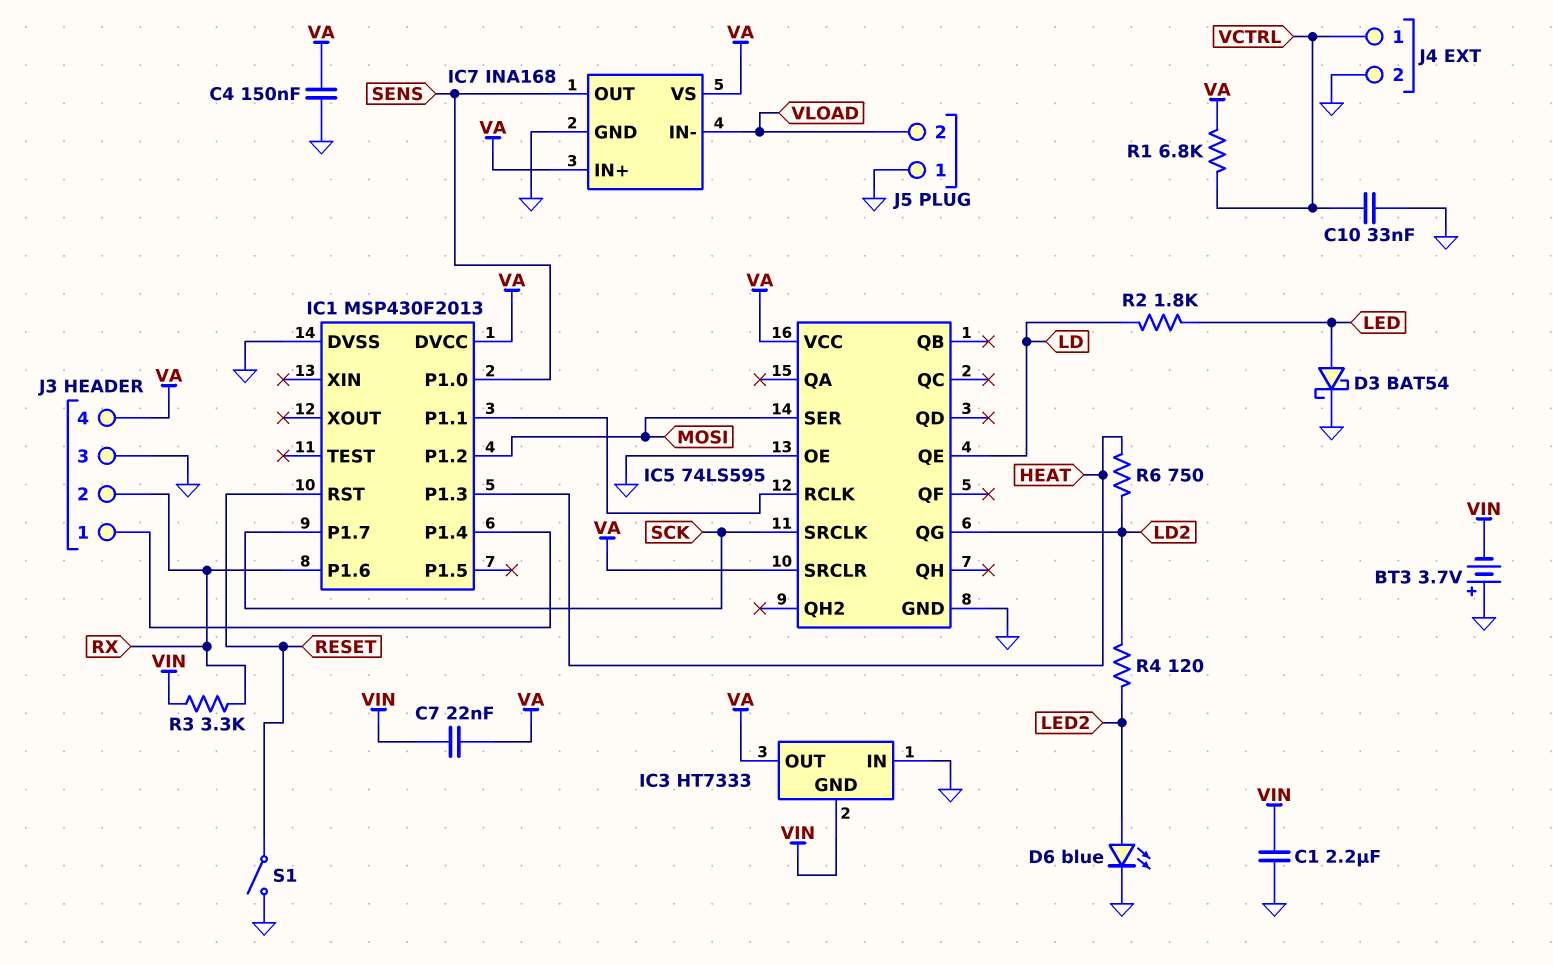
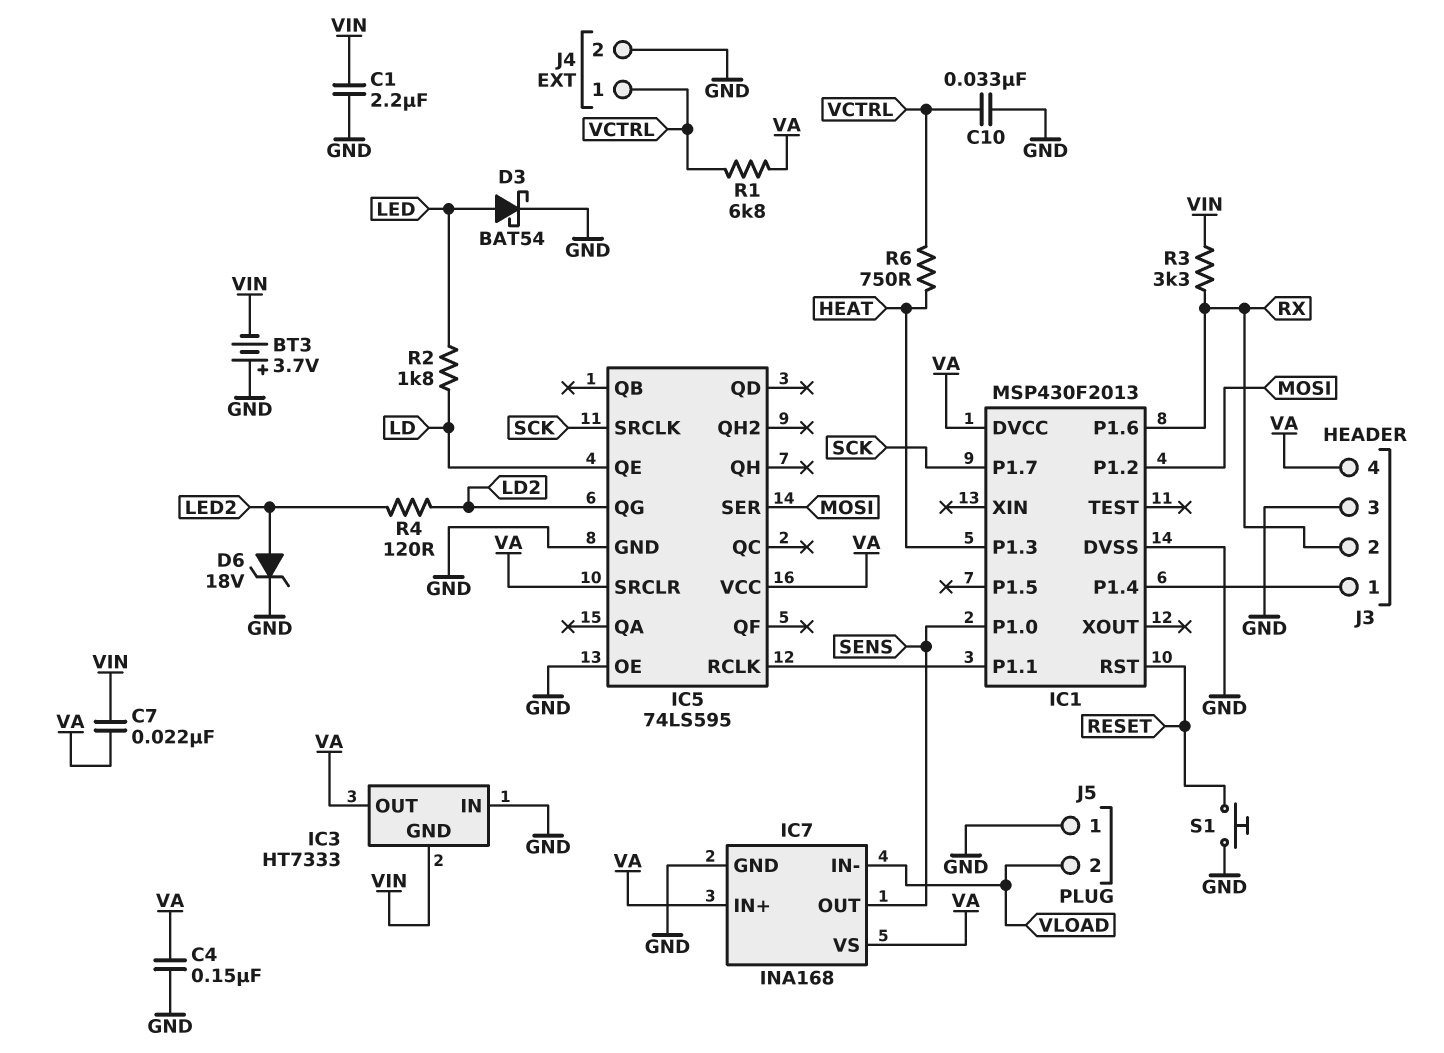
D6: LED blue (A LED2, K GND) -> zener 18V (A LED2, K GND)
R6: 750 (HEAT, LD2) -> 750 (HEAT, VCTRL)
S1: switch (GND, RESET) -> button (GND, RESET)

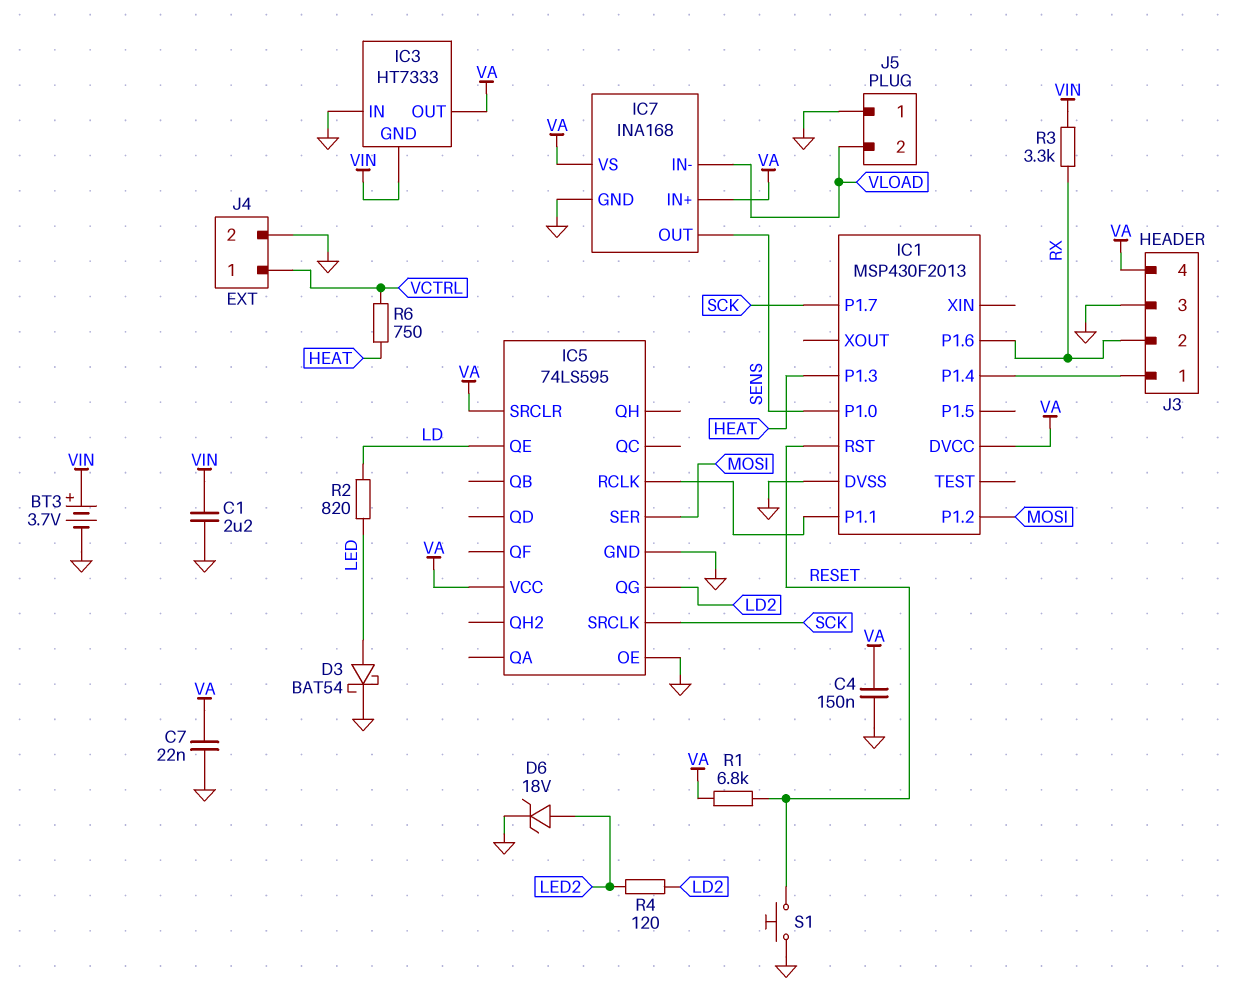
BT3: 3.7V (plus GND, minus VIN) -> 3.7V (plus VIN, minus GND)
C7: 22nF (VA, VIN) -> 22nF (GND, VA)
C10: 33nF (GND, VCTRL) -> none
R1: 6.8k (VA, VCTRL) -> 6.8k (RESET, VA)
R2: 1.8k (LD, LED) -> 820 (LD, LED)

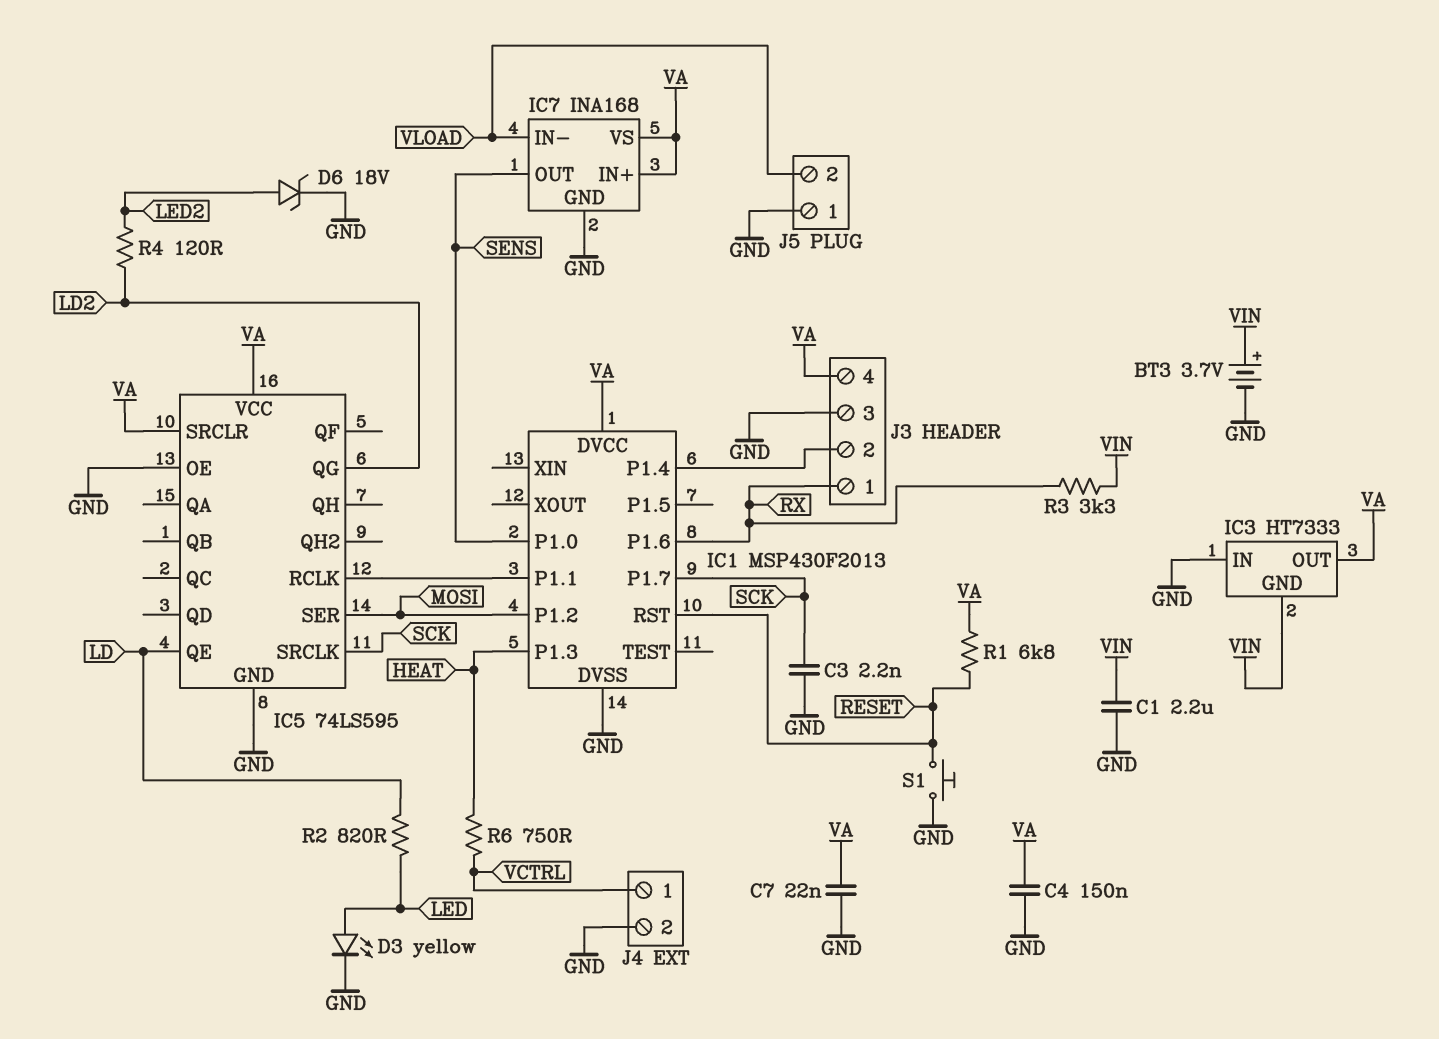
C3: none -> 2.2nF (GND, SCK)
D3: schottky BAT54 (A LED, K GND) -> LED yellow (A LED, K GND)
J3 pin 1: IC1/P1.4 -> RX
J3 pin 2: RX -> IC1/P1.4

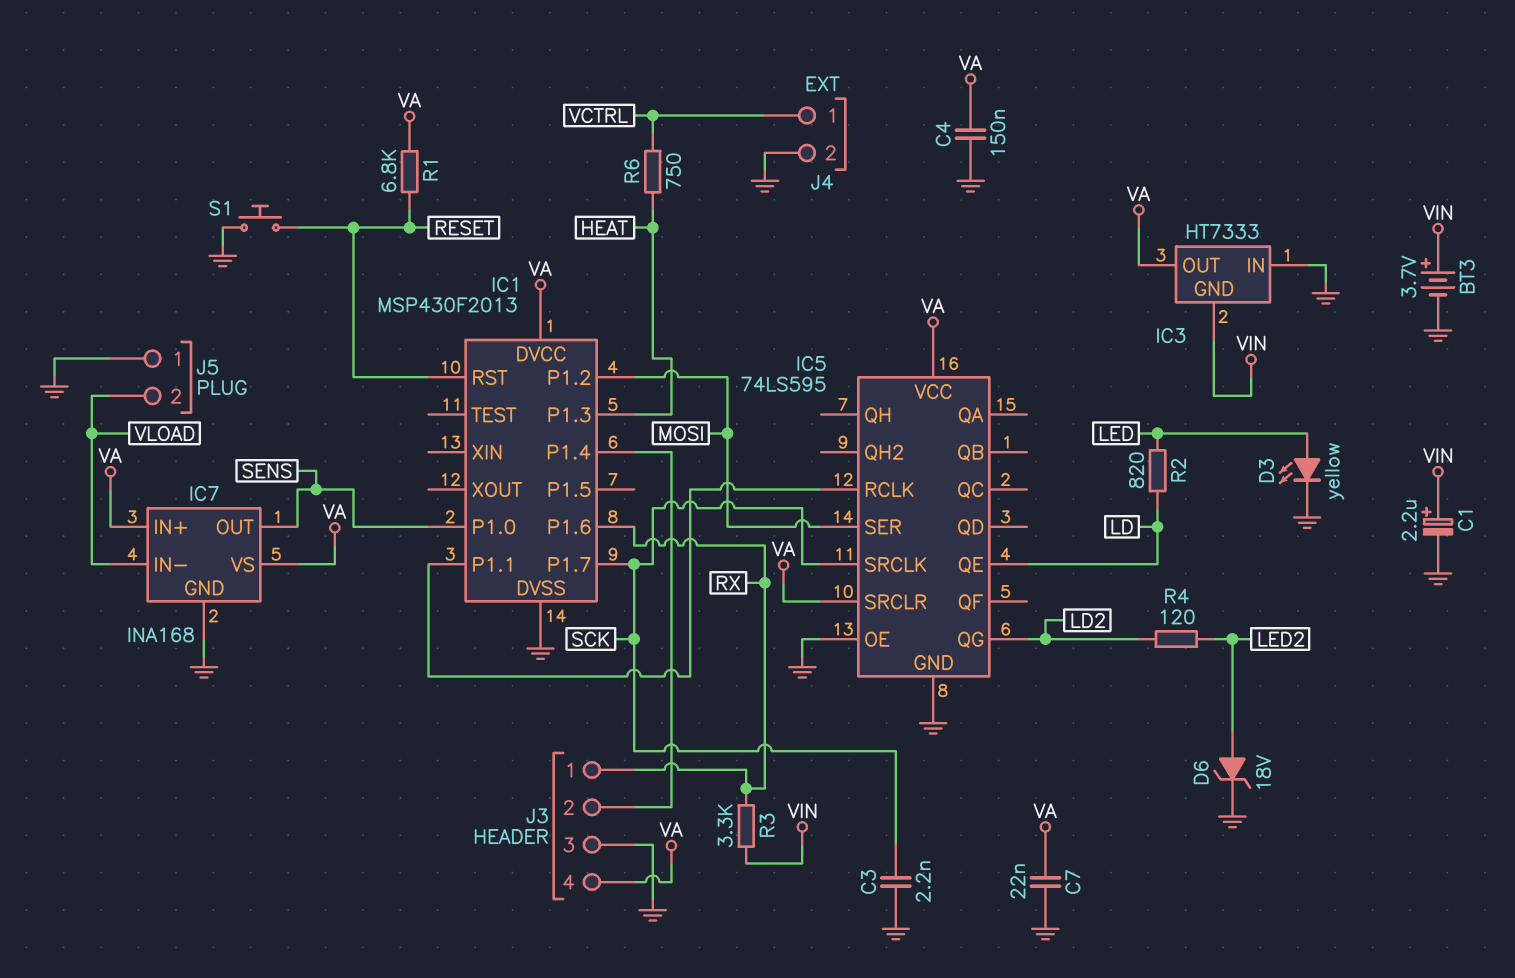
C1: 2.2uF (GND, VIN) -> 2.2uF (plus VIN, minus GND)

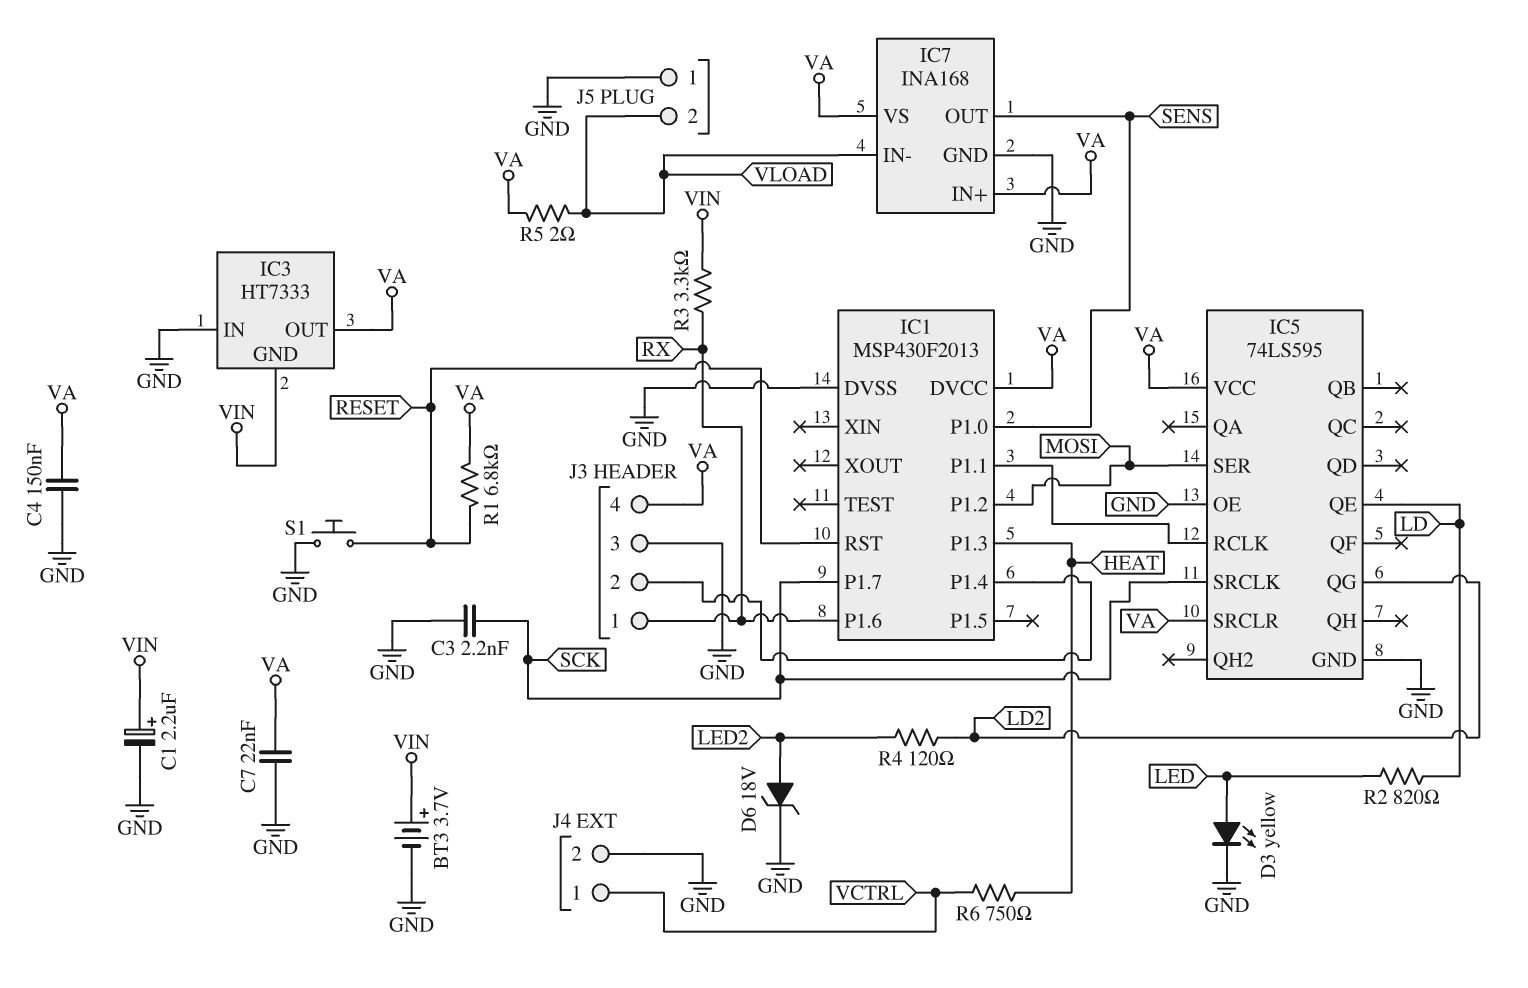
R5: none -> 2 (VA, VLOAD)

